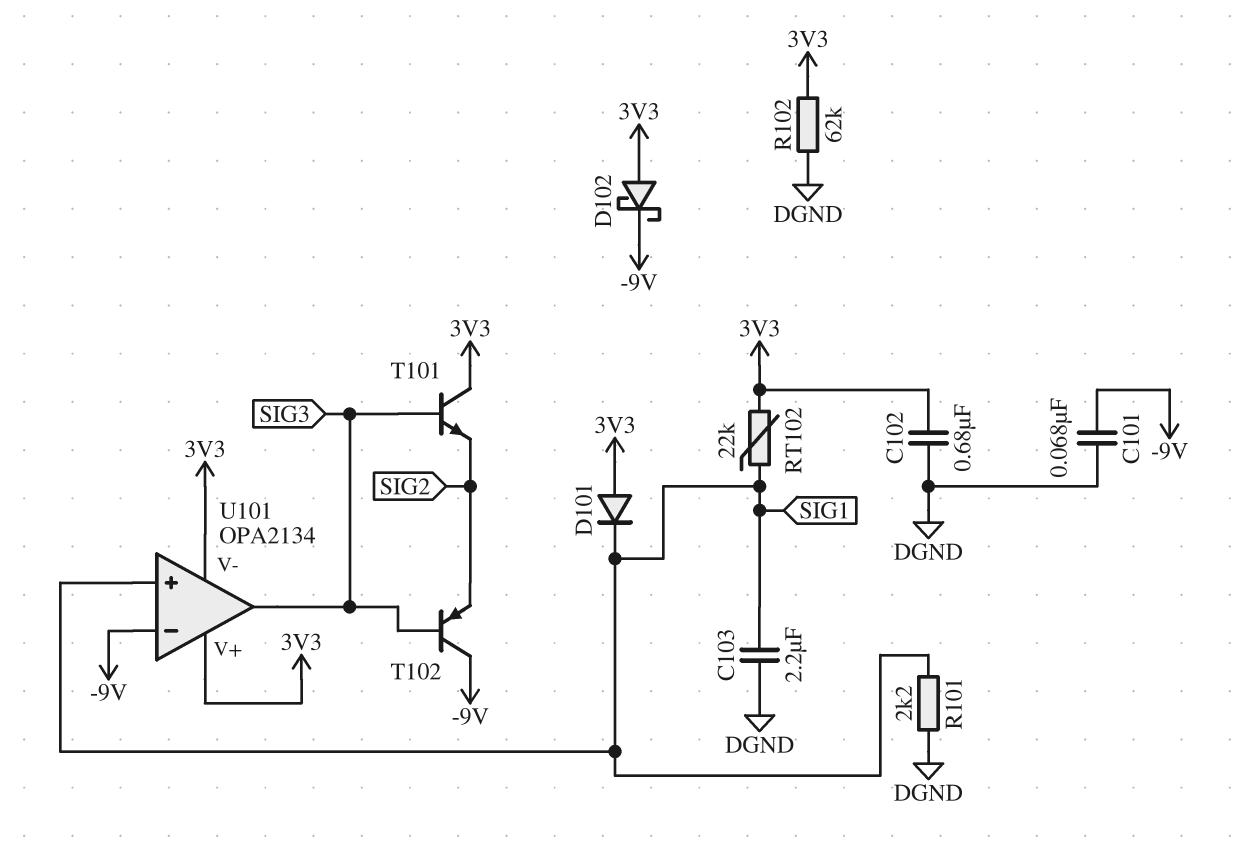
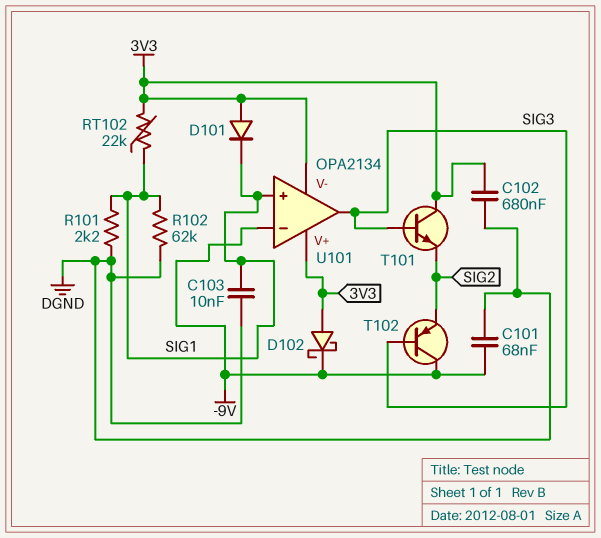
C103: 2.2uF (DGND, SIG1) -> 10nF (DGND, SIG1)
R102: 62k (3V3, DGND) -> 62k (DGND, SIG1)

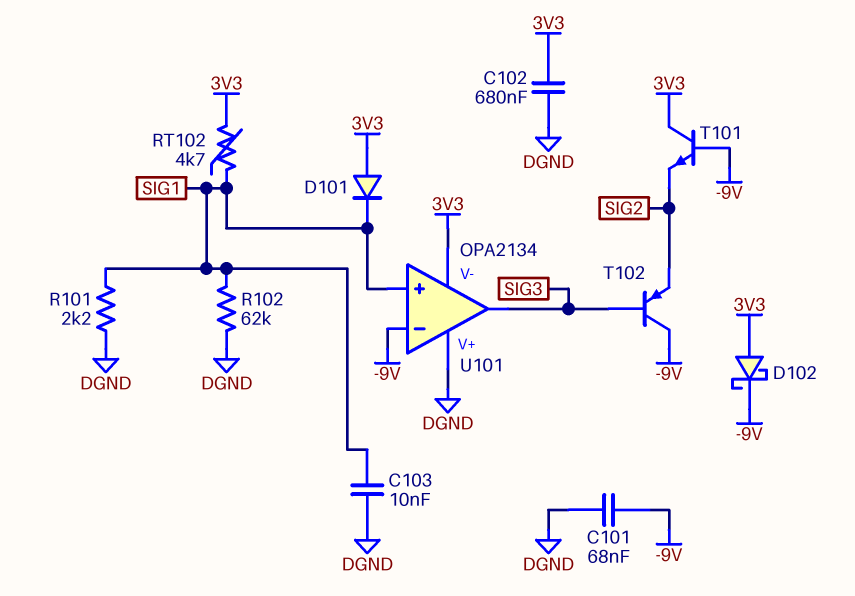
RT102: 22k (3V3, SIG1) -> 4.7k (3V3, SIG1)
T101: NPN (B SIG3, C 3V3, E SIG2) -> NPN (B -9V, C 3V3, E SIG2)
U101 pin V+: 3V3 -> DGND

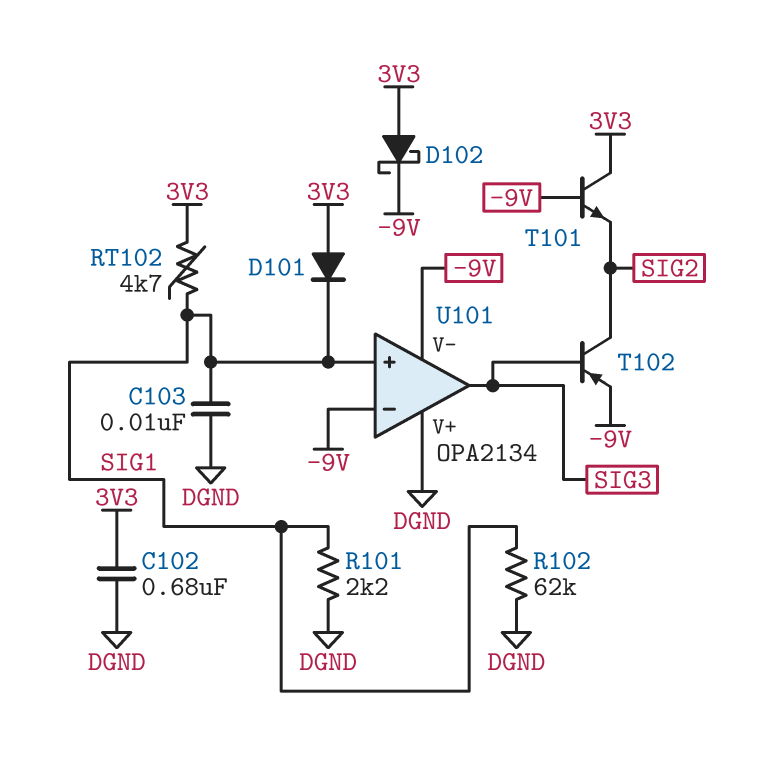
C101: 68nF (-9V, DGND) -> none
T102: PNP (B SIG3, C -9V, E SIG2) -> PNP (B SIG3, C SIG2, E -9V)
U101 pin V-: 3V3 -> -9V

